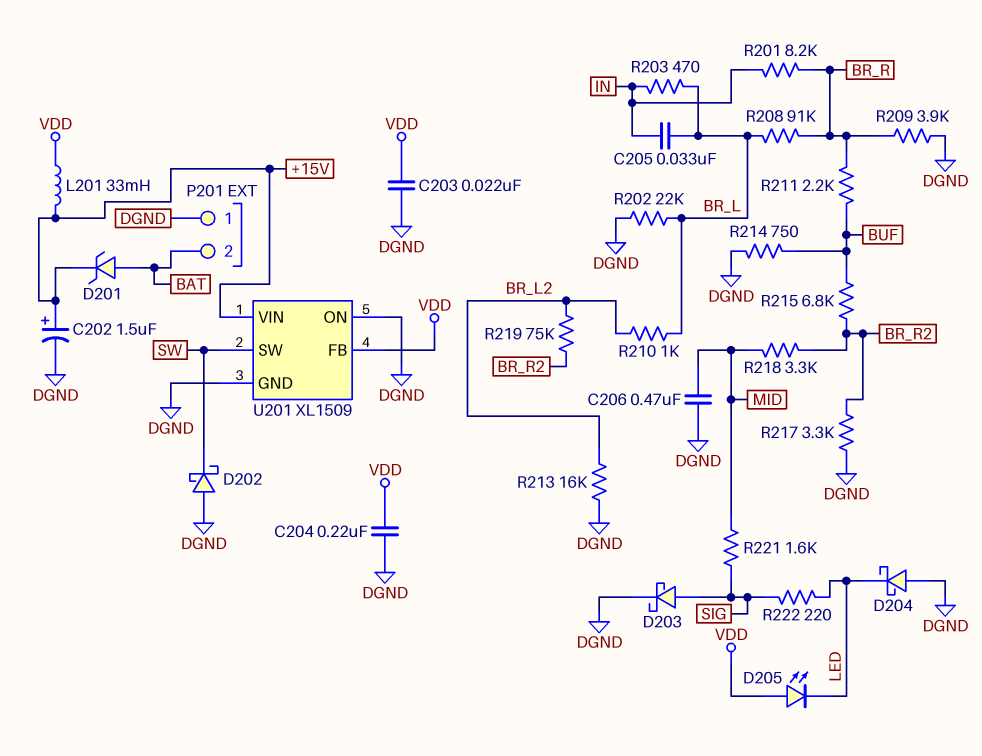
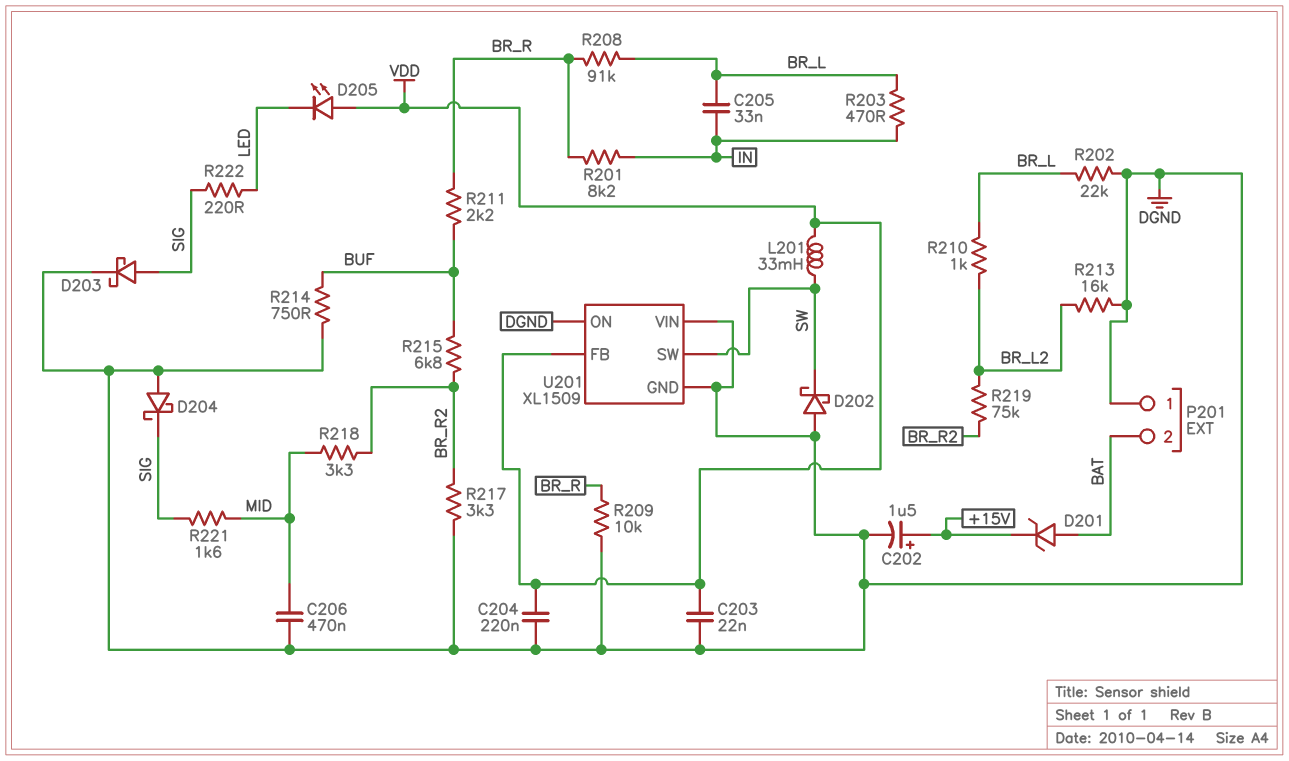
D204: schottky (A DGND, K LED) -> schottky (A DGND, K SIG)
L201: 33mH (+15V, VDD) -> 33mH (SW, VDD)
R209: 3.9k (BR_R, DGND) -> 10k (BR_R, DGND)
U201 pin VIN: +15V -> DGND

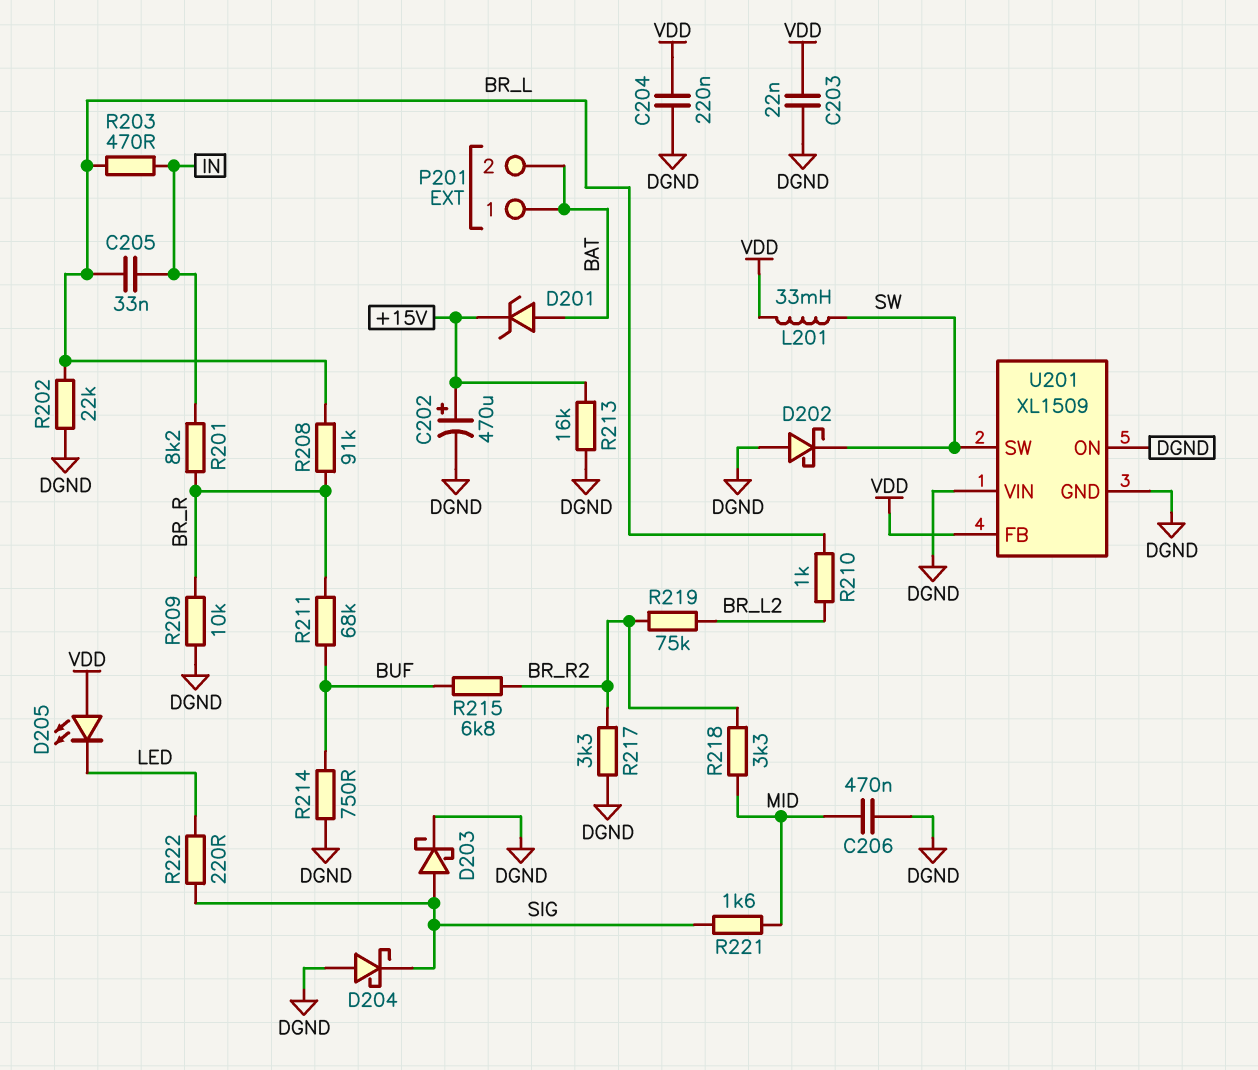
C202: 1.5uF (plus +15V, minus DGND) -> 470uF (plus +15V, minus DGND)
P201 pin 1: DGND -> BAT
R211: 2.2k (BR_R, BUF) -> 68k (BR_R, BUF)
R213: 16k (BR_L2, DGND) -> 16k (+15V, DGND)

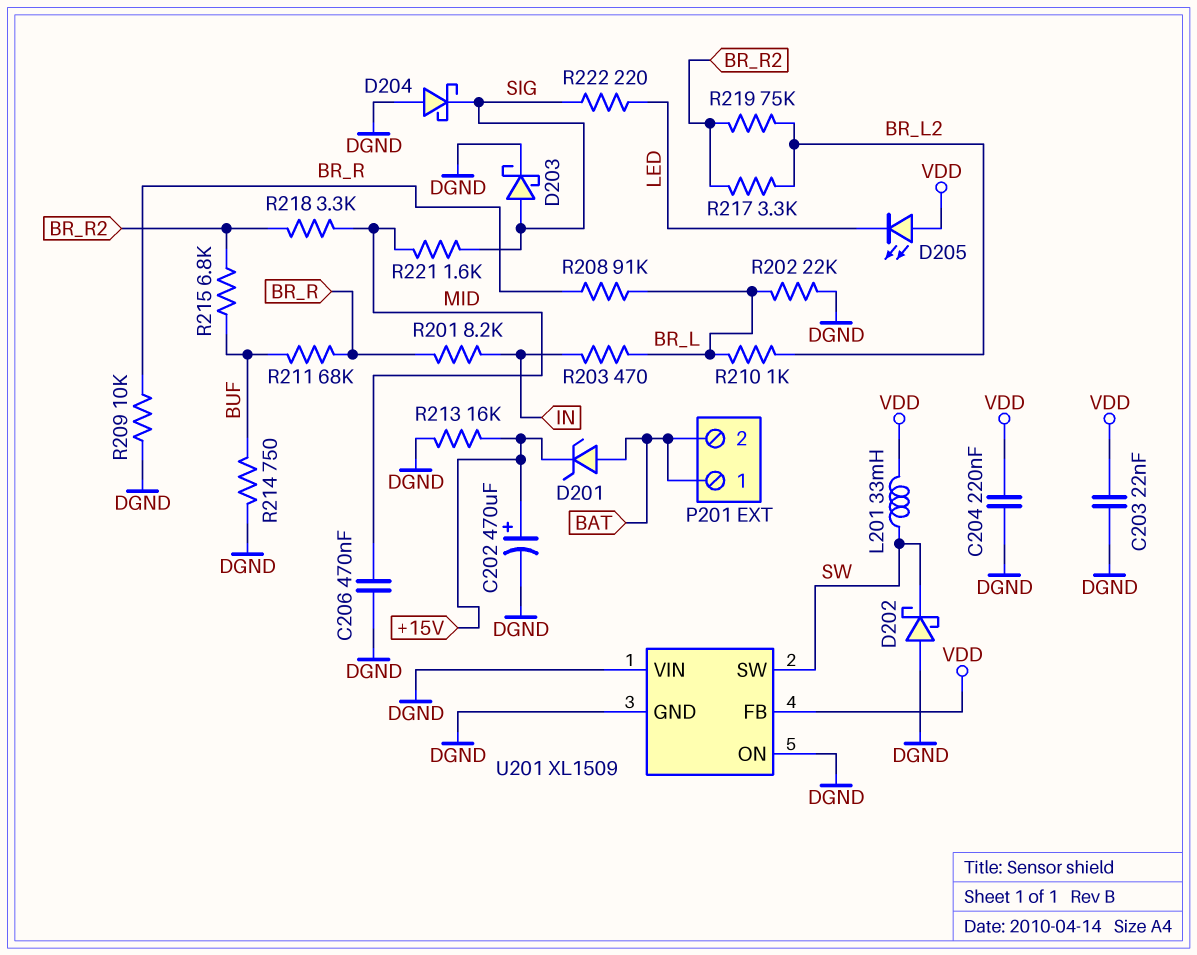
C205: 33nF (BR_L, IN) -> none
R217: 3.3k (BR_R2, DGND) -> 3.3k (BR_L2, BR_R2)

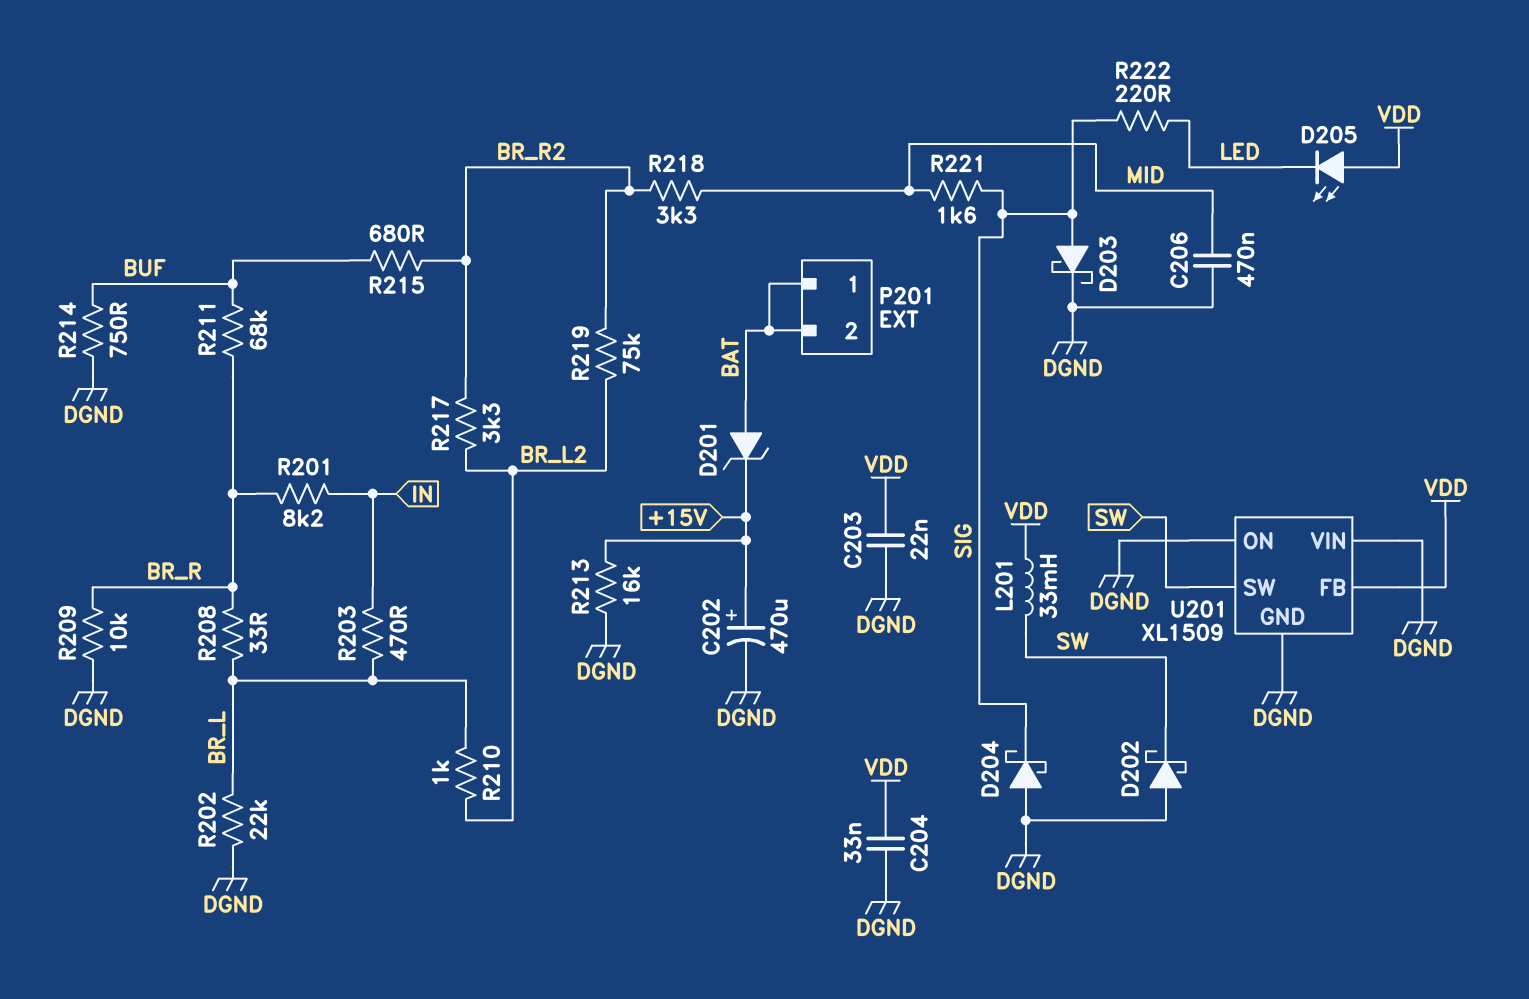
C204: 220nF (DGND, VDD) -> 33nF (DGND, VDD)
R208: 91k (BR_L, BR_R) -> 33 (BR_L, BR_R)
R215: 6.8k (BR_R2, BUF) -> 680 (BR_R2, BUF)

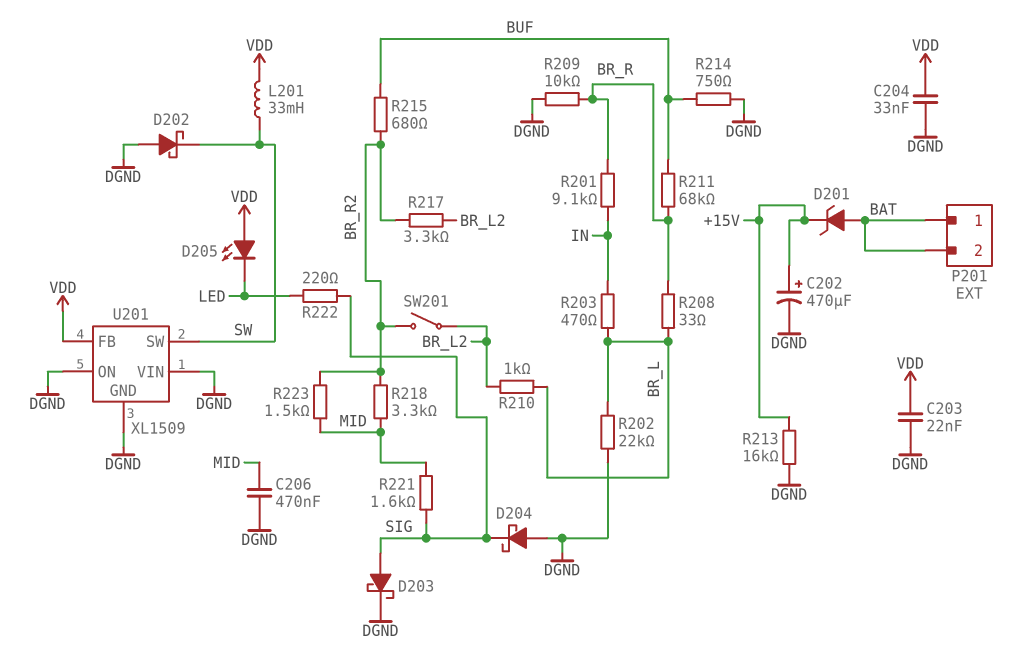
R201: 8.2k (BR_R, IN) -> 9.1k (BR_R, IN)
R219: 75k (BR_L2, BR_R2) -> none
R223: none -> 1.5k (BR_R2, MID)
SW201: none -> switch (BR_L2, BR_R2)

